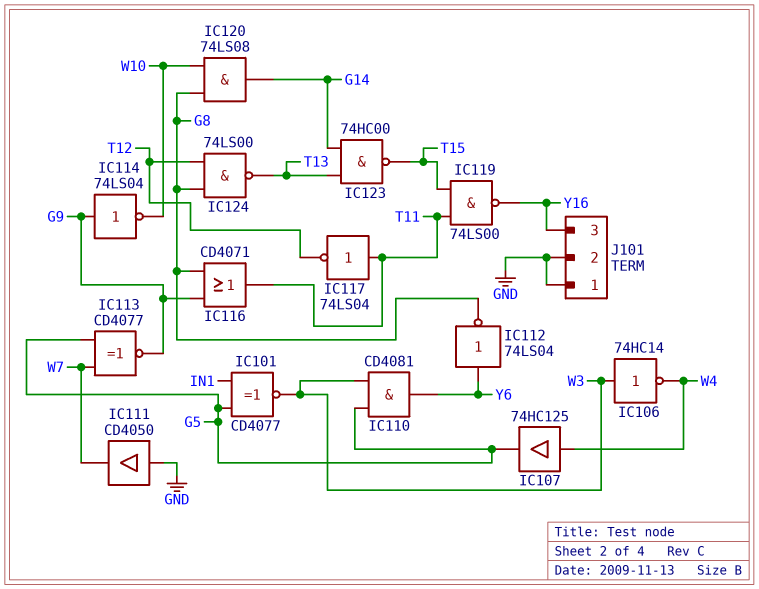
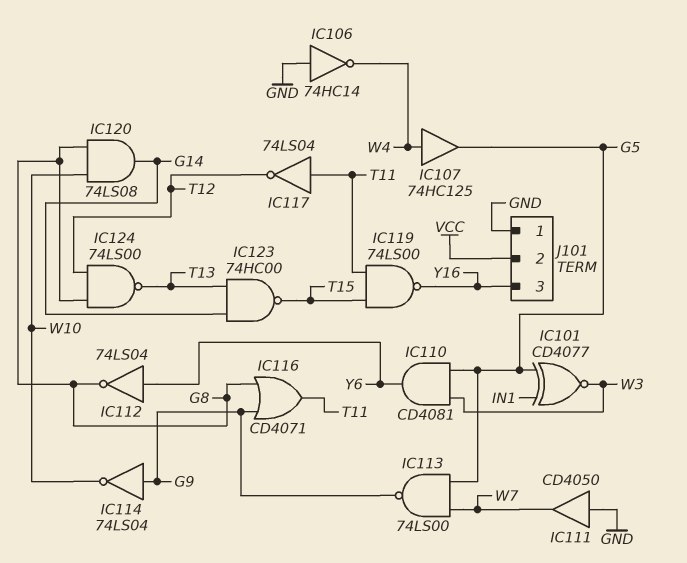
IC106: NOT 74HC14 (in W3, out W4) -> NOT 74HC14 (in GND, out W4)
IC113: XNOR CD4077 (in G5, in W7, out G9) -> NAND 74LS00 (in G5, in W7, out G9)
J101 pin 2: GND -> VCC

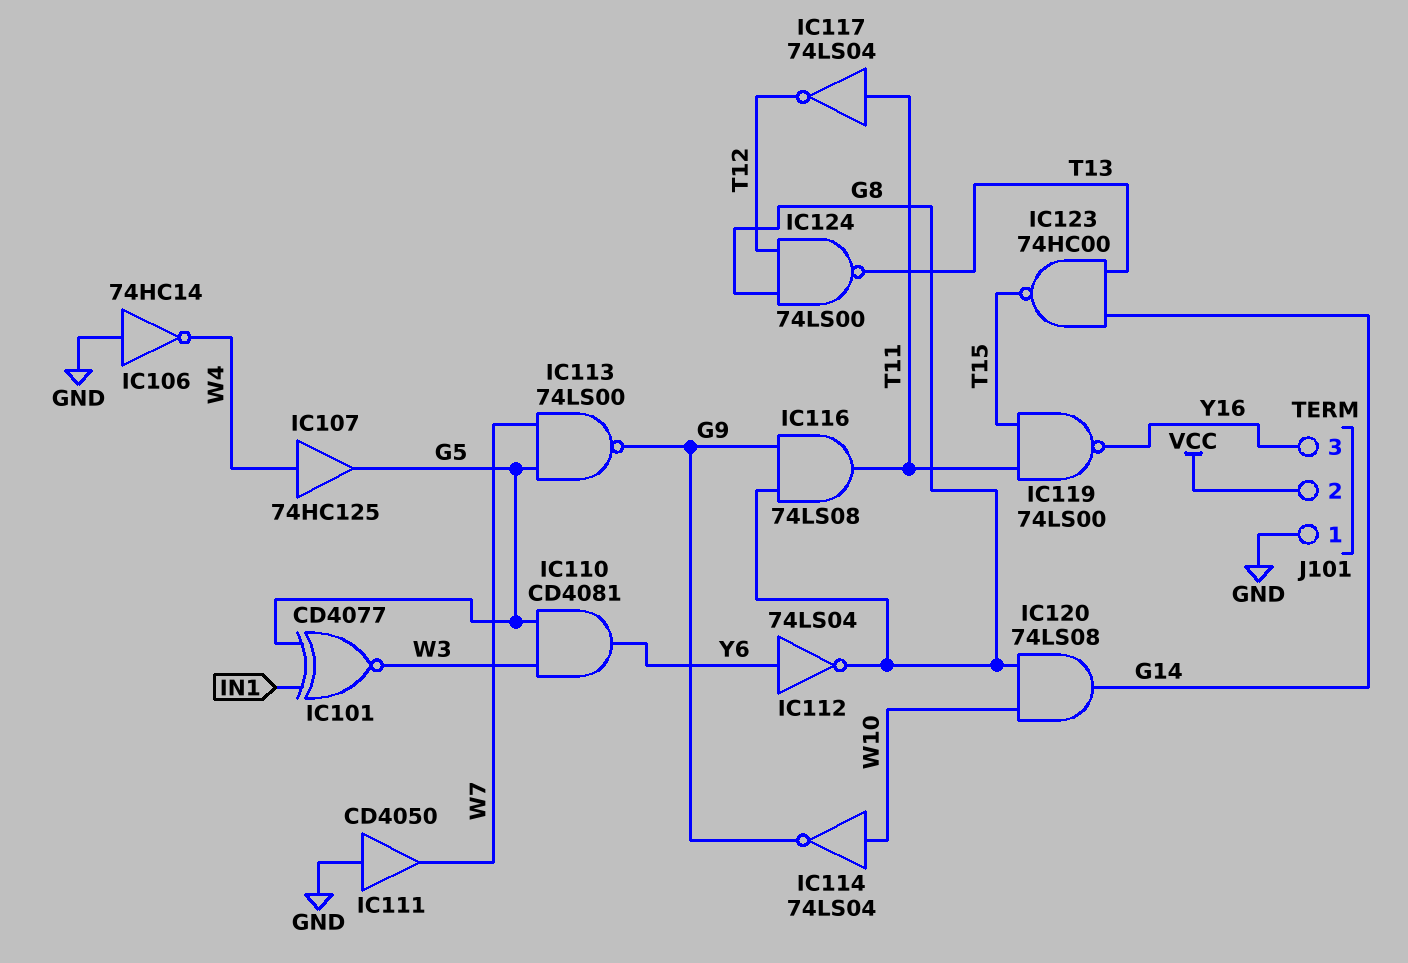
IC114: NOT 74LS04 (in G9, out W10) -> NOT 74LS04 (in W10, out G9)
IC116: OR CD4071 (in G8, in G9, out T11) -> AND 74LS08 (in G8, in G9, out T11)

